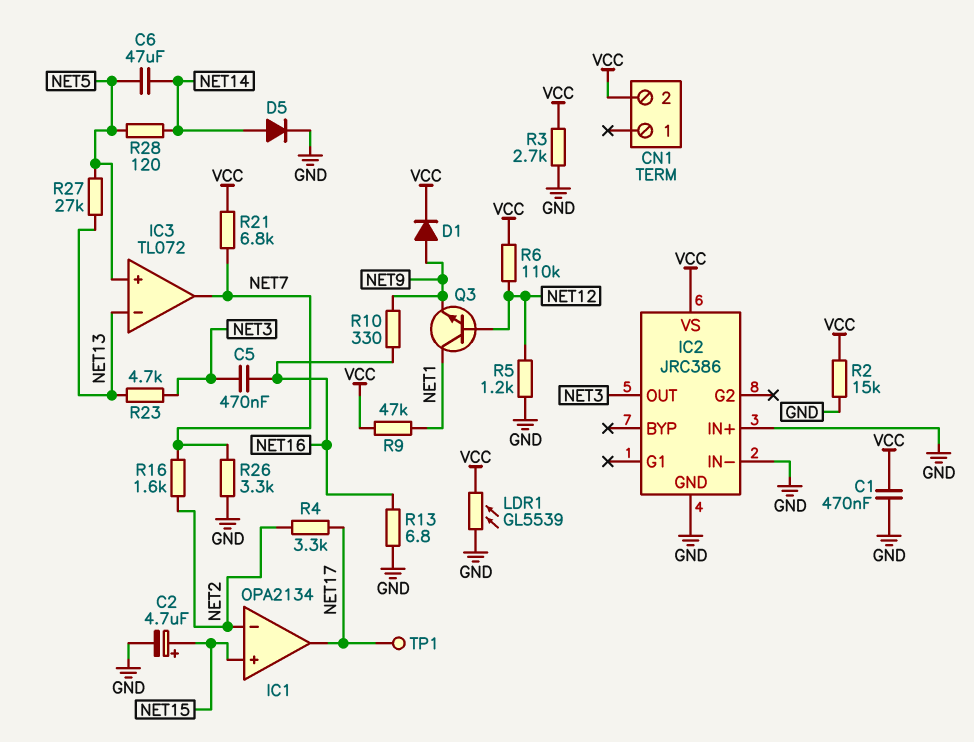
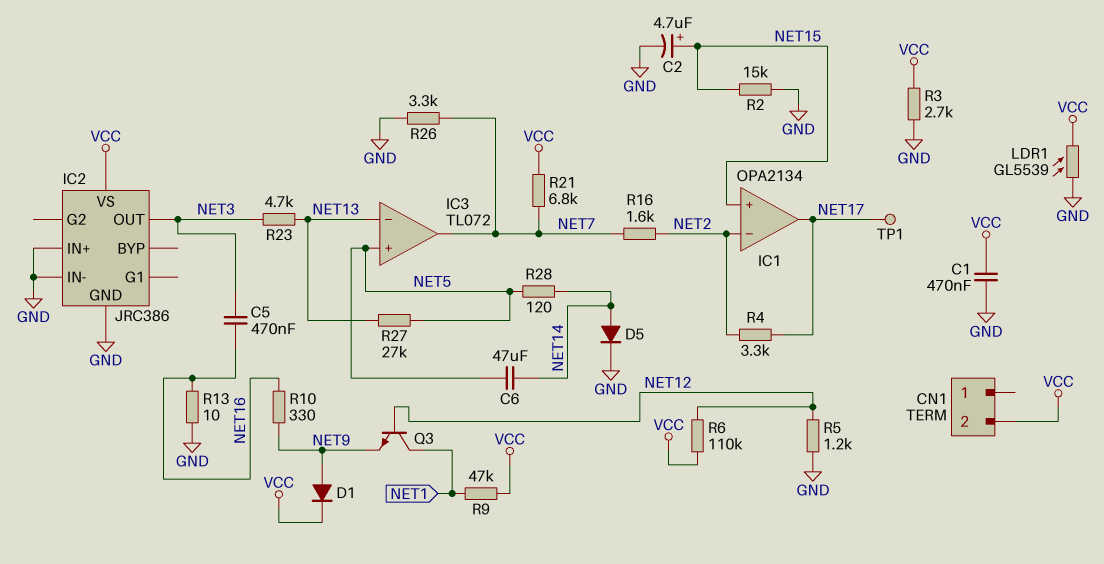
R2: 15k (GND, VCC) -> 15k (GND, NET15)
R13: 6.8 (GND, NET16) -> 10 (GND, NET16)

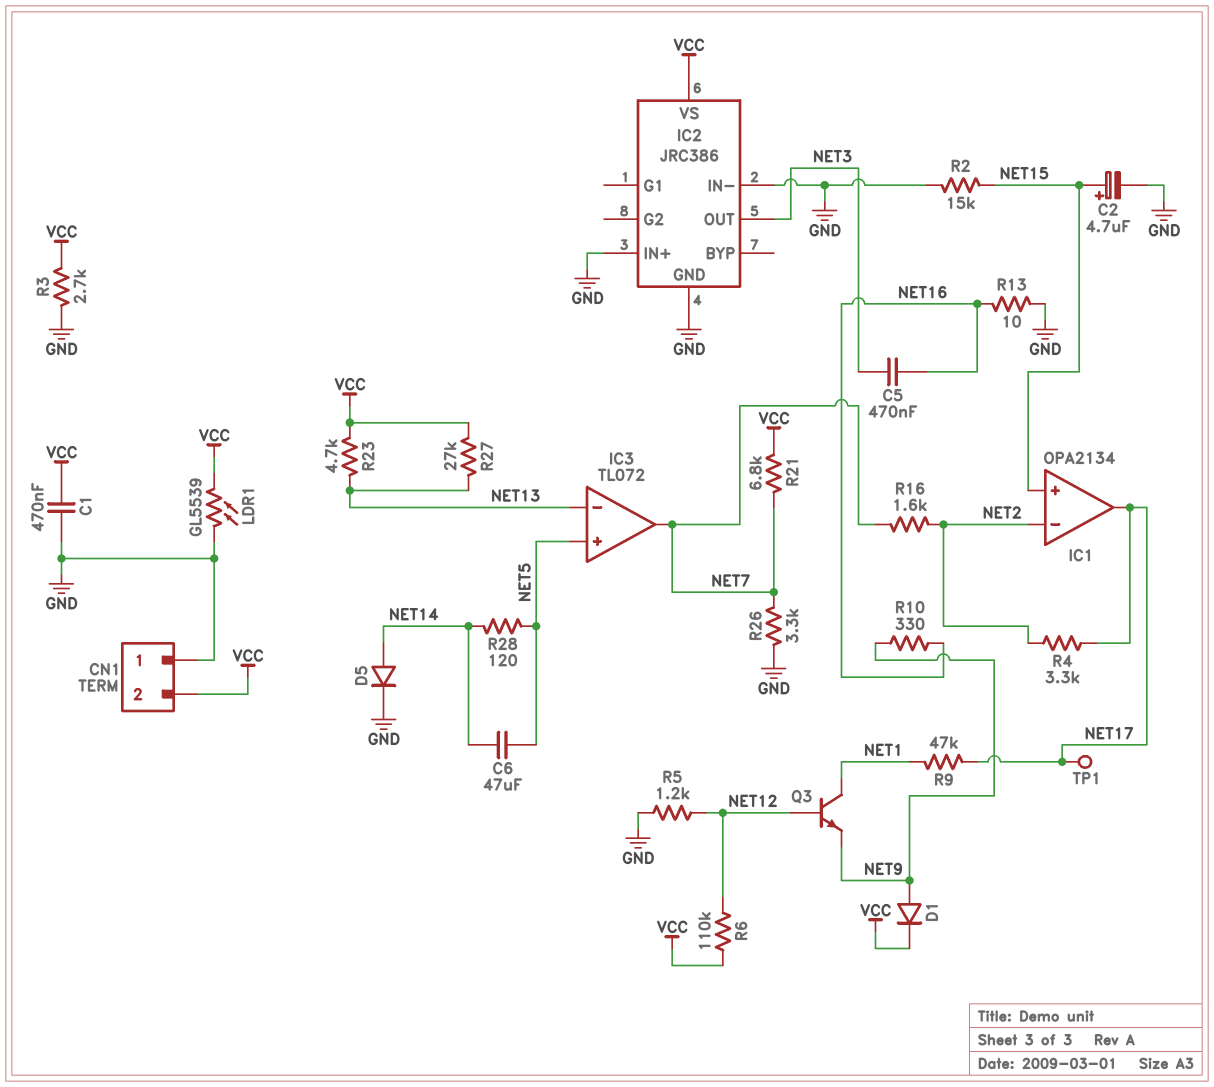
CN1 pin 1: none -> GND
R9: 47k (NET1, VCC) -> 47k (NET1, NET17)
R23: 4.7k (NET3, NET13) -> 4.7k (NET13, VCC)
R27: 27k (NET5, NET13) -> 27k (NET13, VCC)

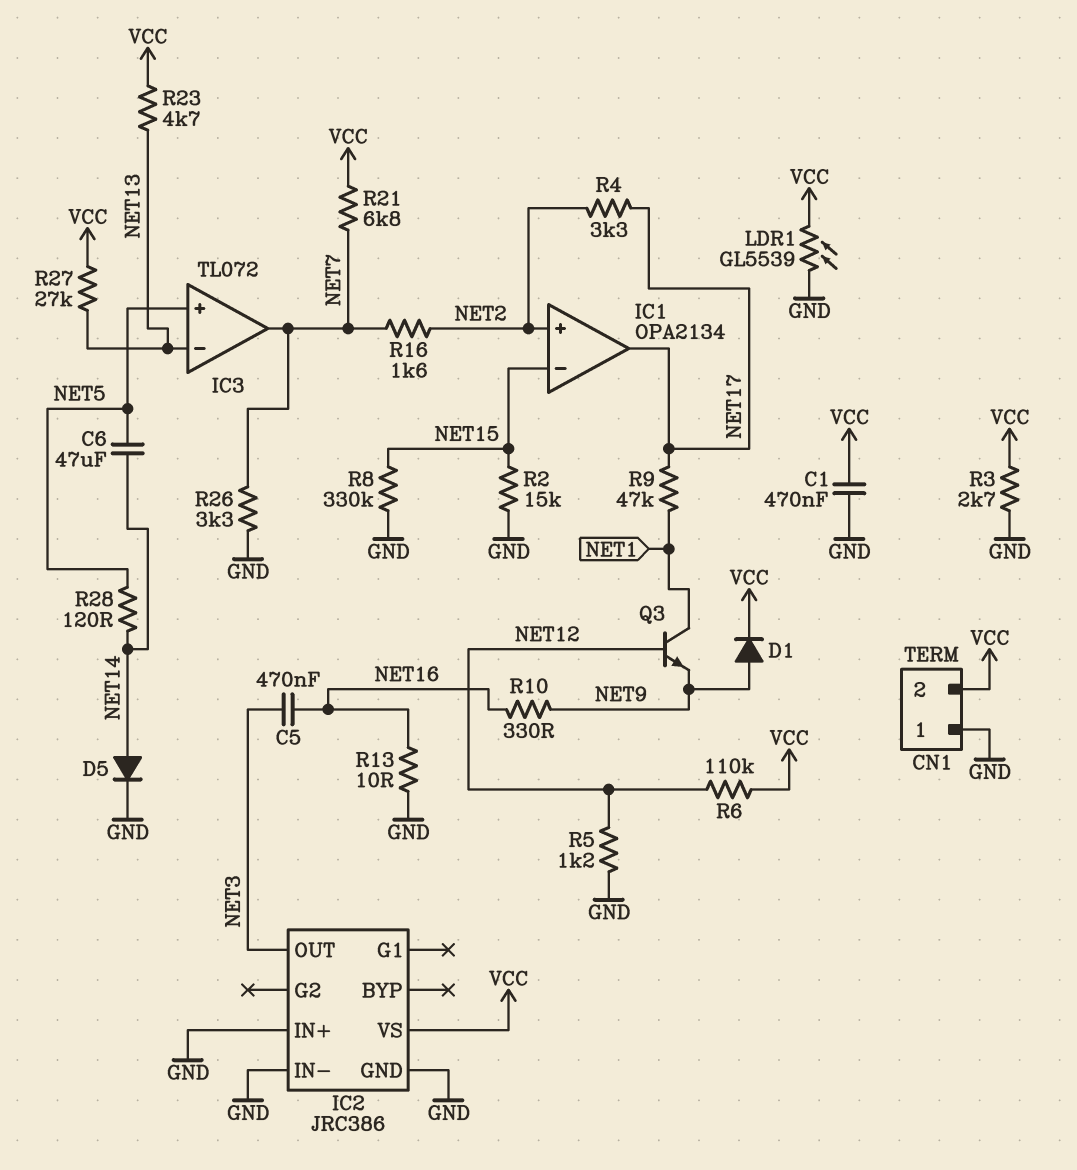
C2: 4.7uF (plus NET15, minus GND) -> none
IC1 pin in+: NET15 -> NET2
IC1 pin in-: NET2 -> NET15
R8: none -> 330k (GND, NET15)
TP1: test point (NET17) -> none

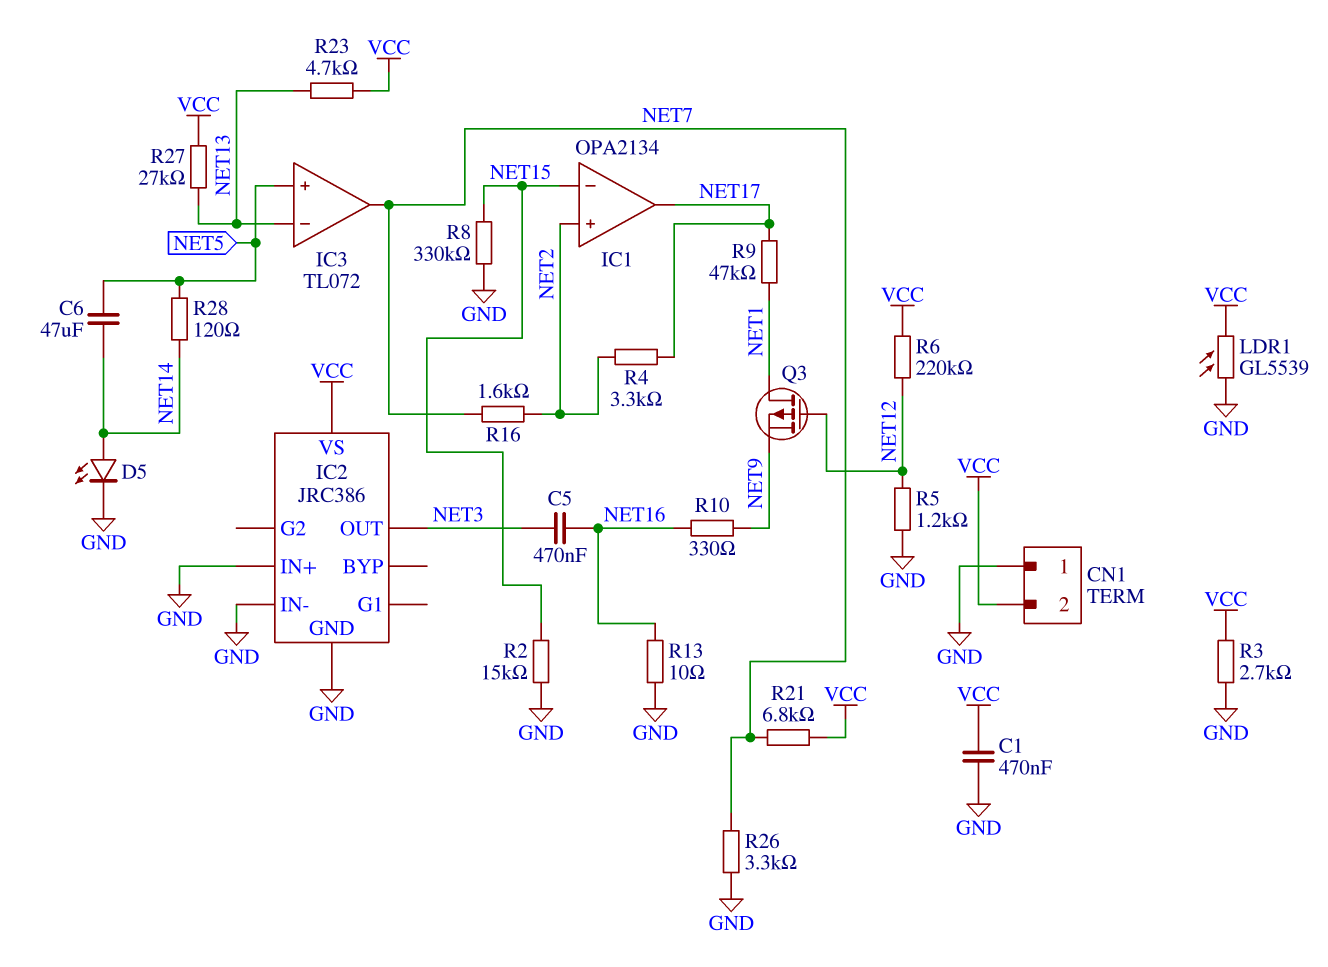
D1: diode (A NET9, K VCC) -> none
D5: diode (A NET14, K GND) -> LED (A NET14, K GND)
Q3: NPN (B NET12, C NET1, E NET9) -> PMOS (G NET12, D NET1, S NET9)
R6: 110k (NET12, VCC) -> 220k (NET12, VCC)

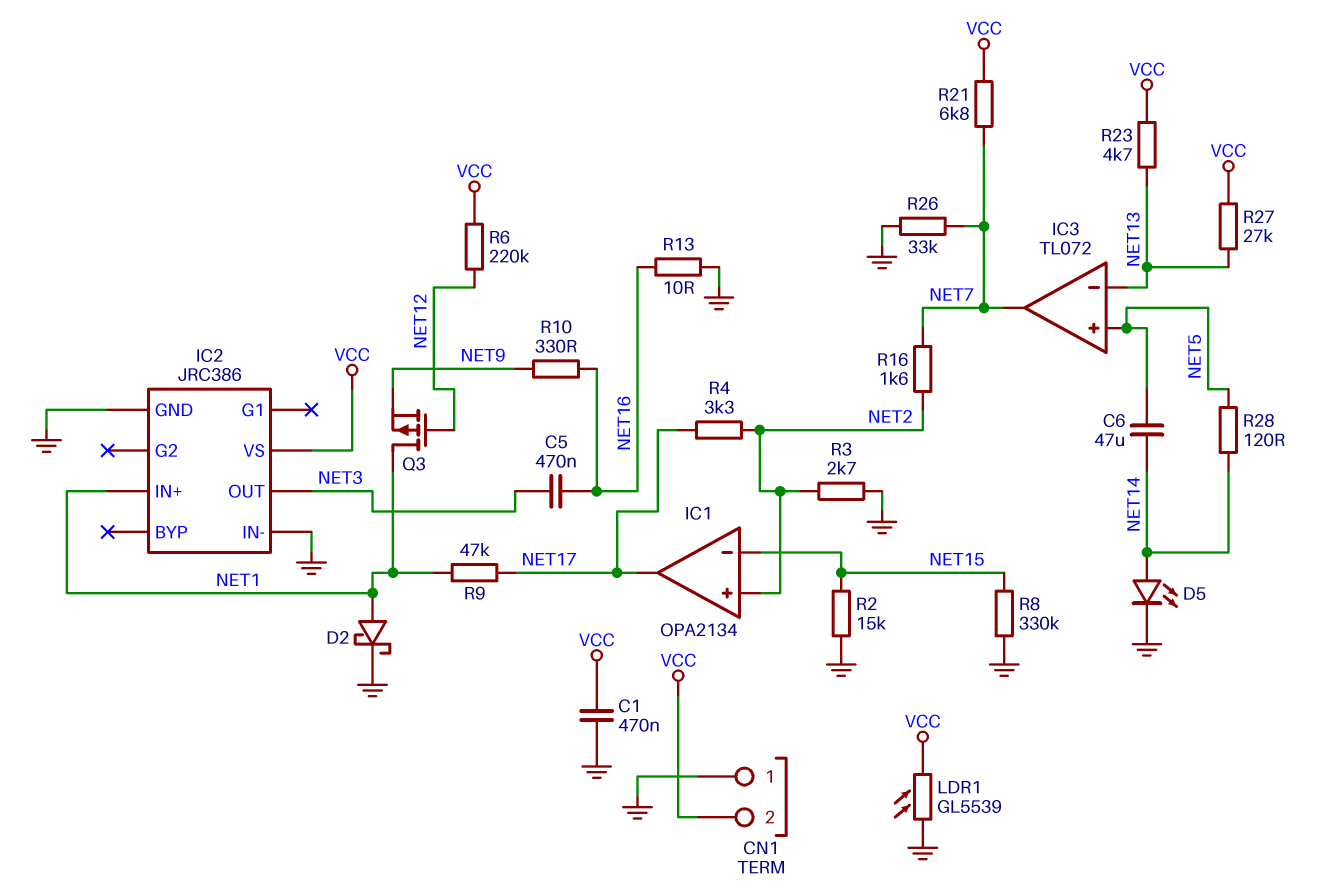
D2: none -> schottky (A NET1, K GND)
IC2 pin IN+: GND -> NET1
R3: 2.7k (GND, VCC) -> 2.7k (GND, NET2)
R5: 1.2k (GND, NET12) -> none
R26: 3.3k (GND, NET7) -> 33k (GND, NET7)

